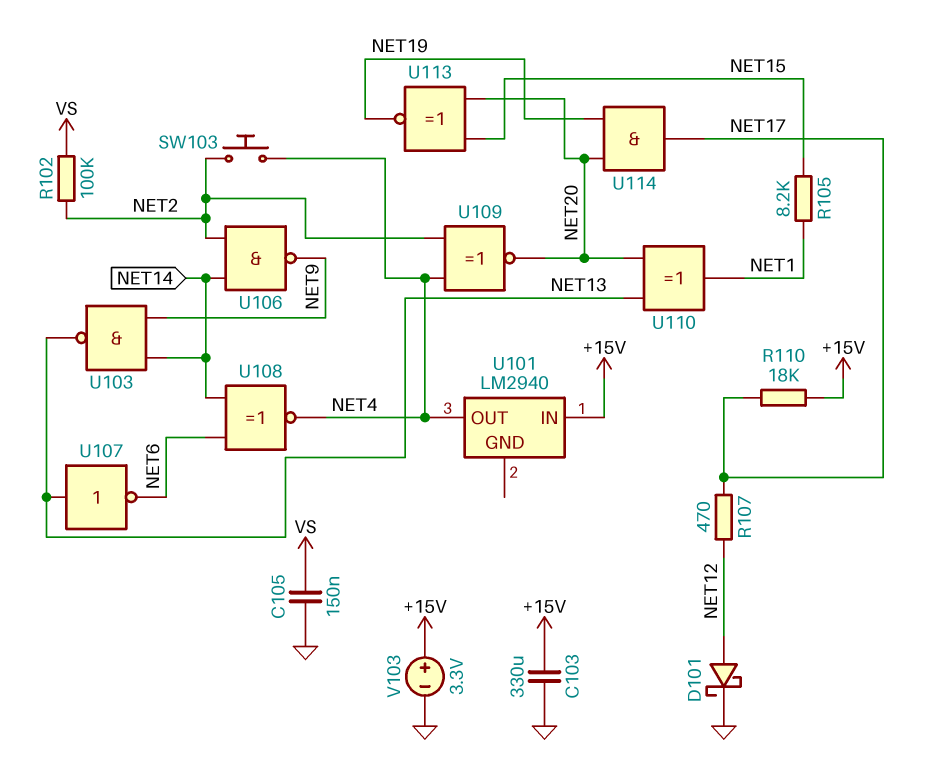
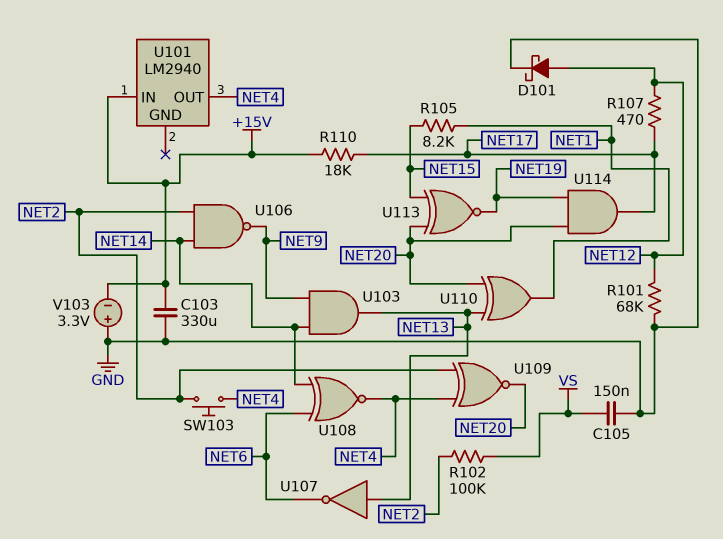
R101: none -> 68k (GND, NET12)
U103: NAND (in NET9, in NET14, out NET13) -> AND (in NET9, in NET14, out NET13)
V103: 3.3V (plus +15V, minus GND) -> 3.3V (plus GND, minus +15V)

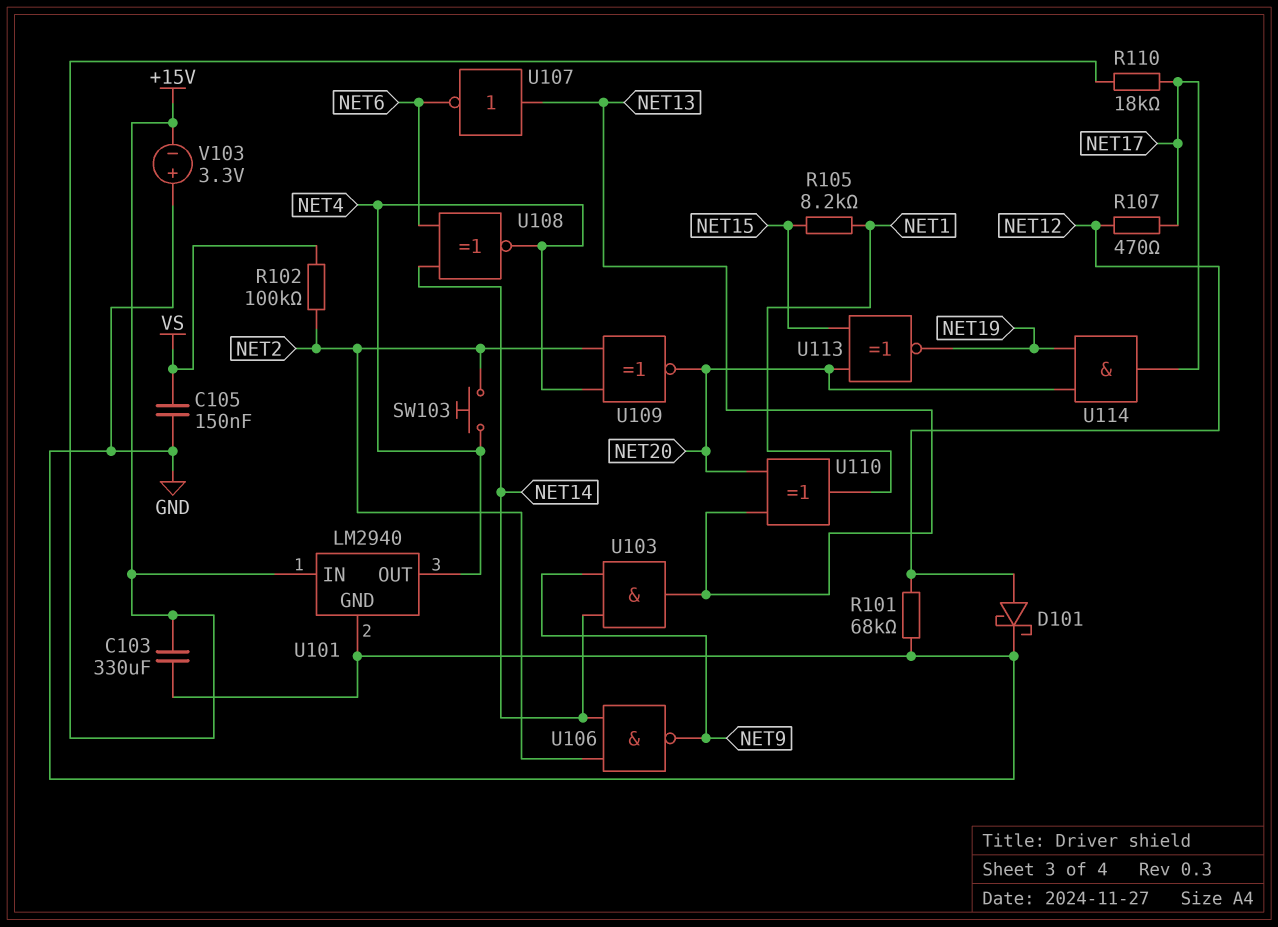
U101 pin GND: none -> GND

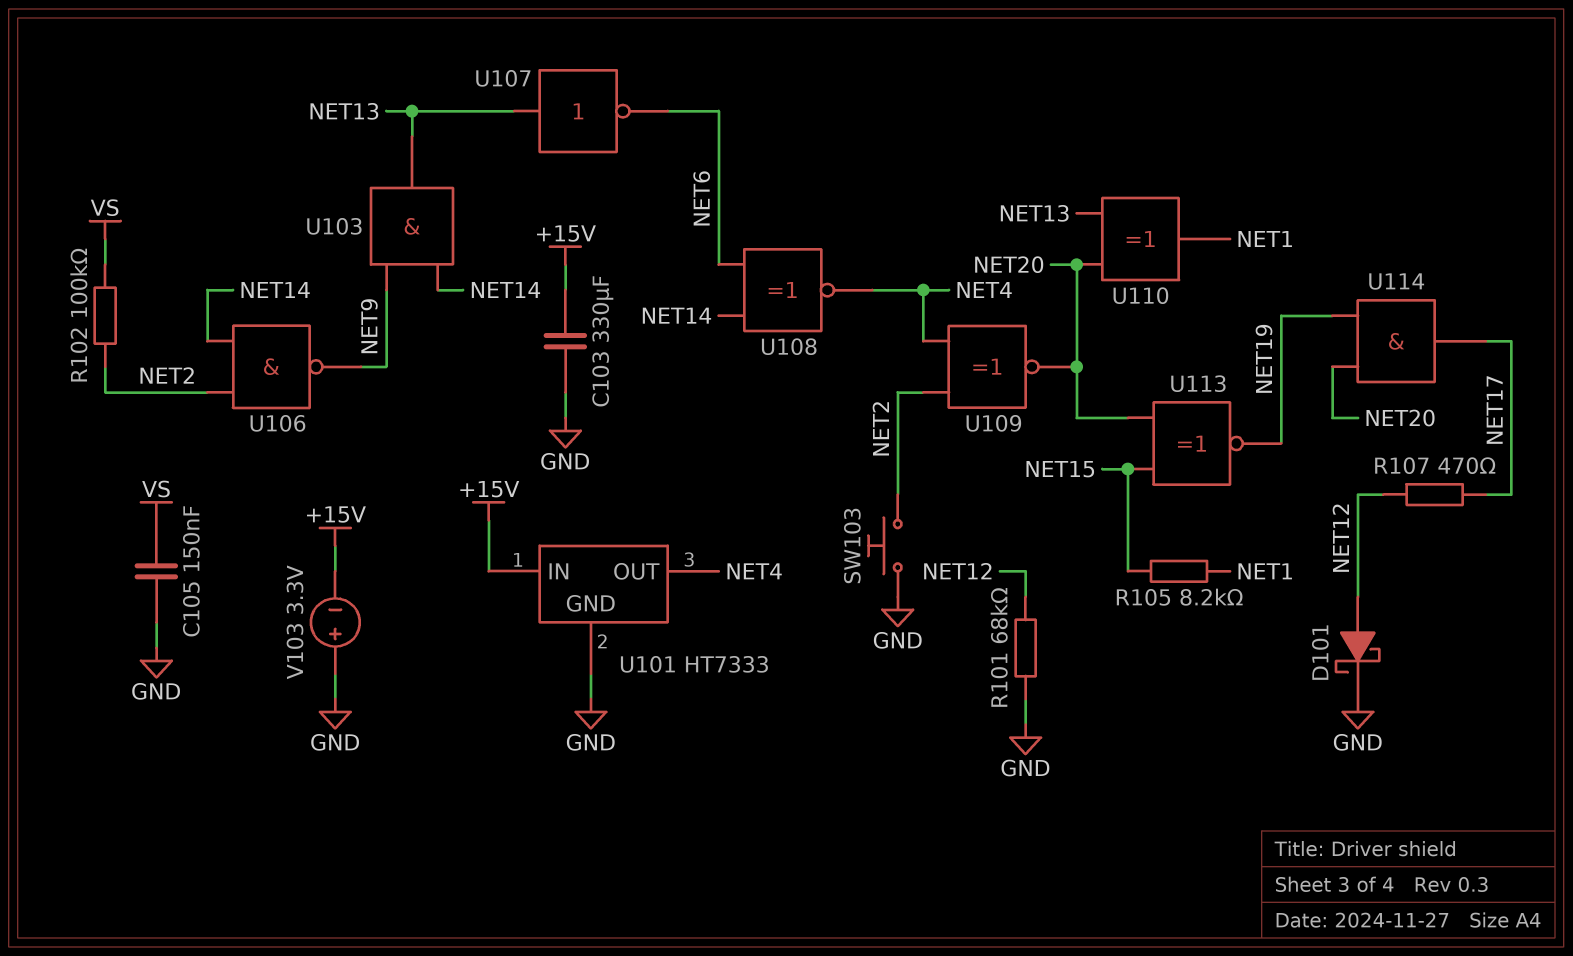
R110: 18k (+15V, NET17) -> none
SW103: button (NET2, NET4) -> button (GND, NET2)
U101: LM2940 -> HT7333

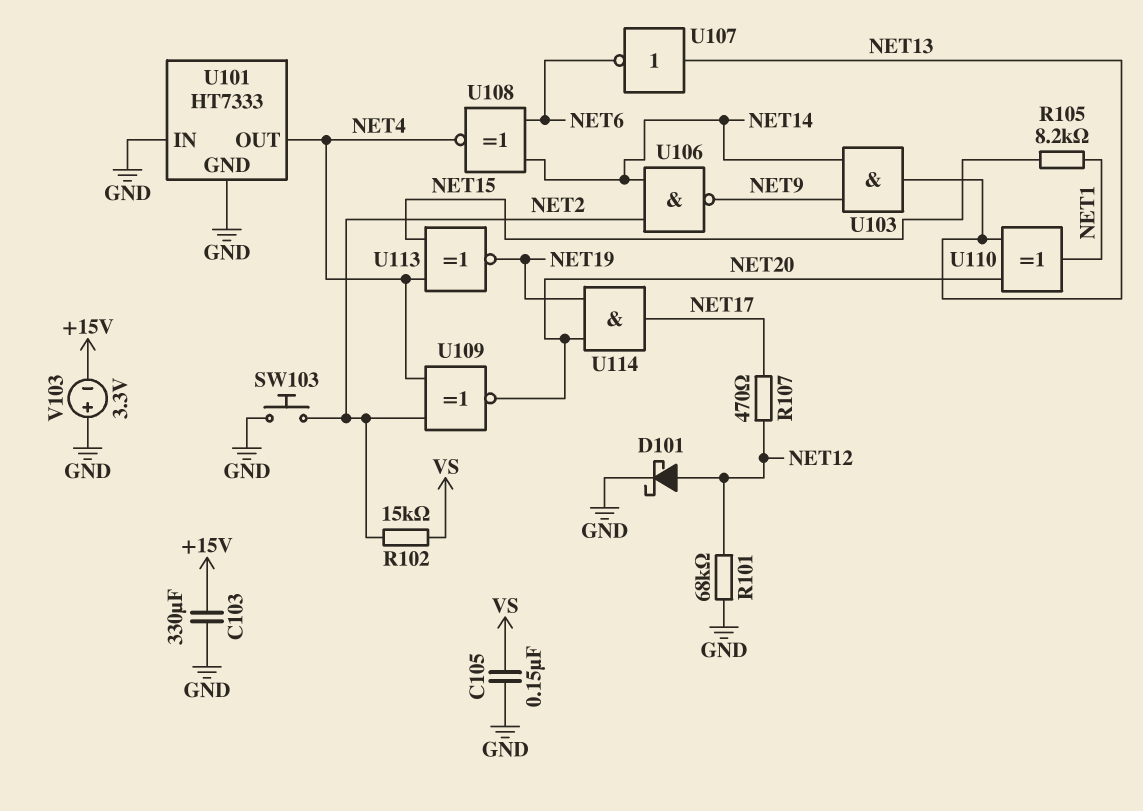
R102: 100k (NET2, VS) -> 15k (NET2, VS)
U101 pin IN: +15V -> GND
U113: XNOR (in NET15, in NET20, out NET19) -> XNOR (in NET4, in NET15, out NET19)

